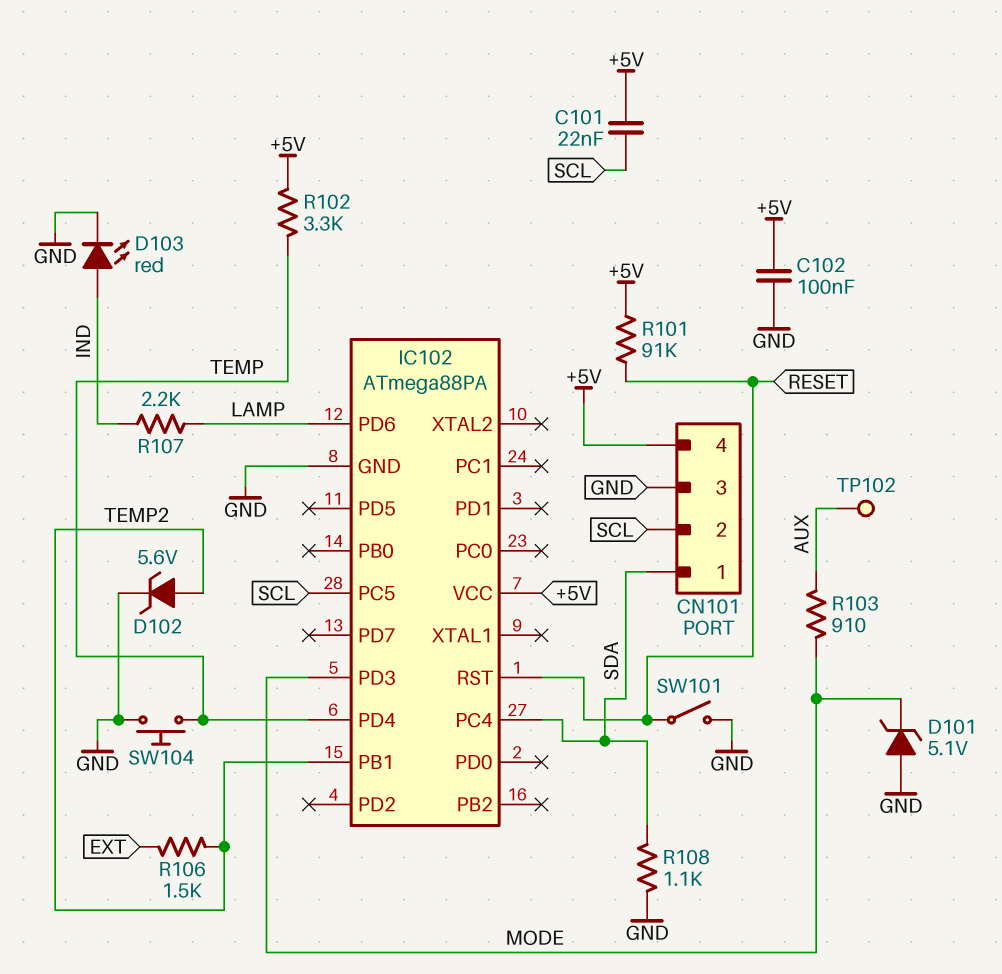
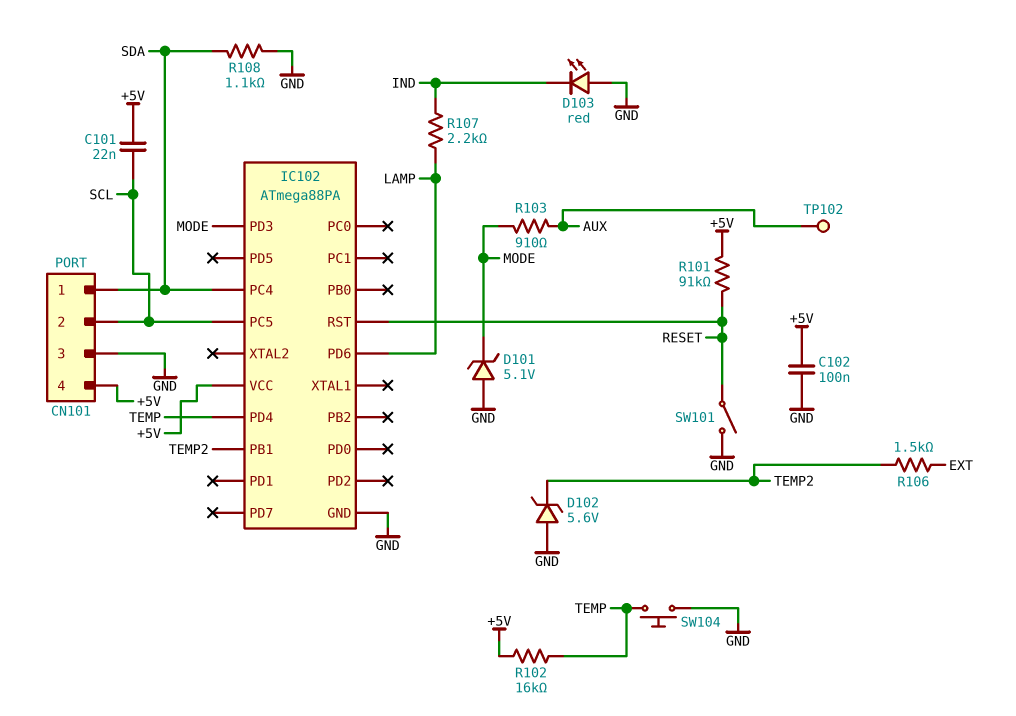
D102: zener 5.6V (A TEMP2, K GND) -> zener 5.6V (A GND, K TEMP2)
D103: LED red (A IND, K GND) -> LED red (A GND, K IND)
R102: 3.3k (+5V, TEMP) -> 16k (+5V, TEMP)

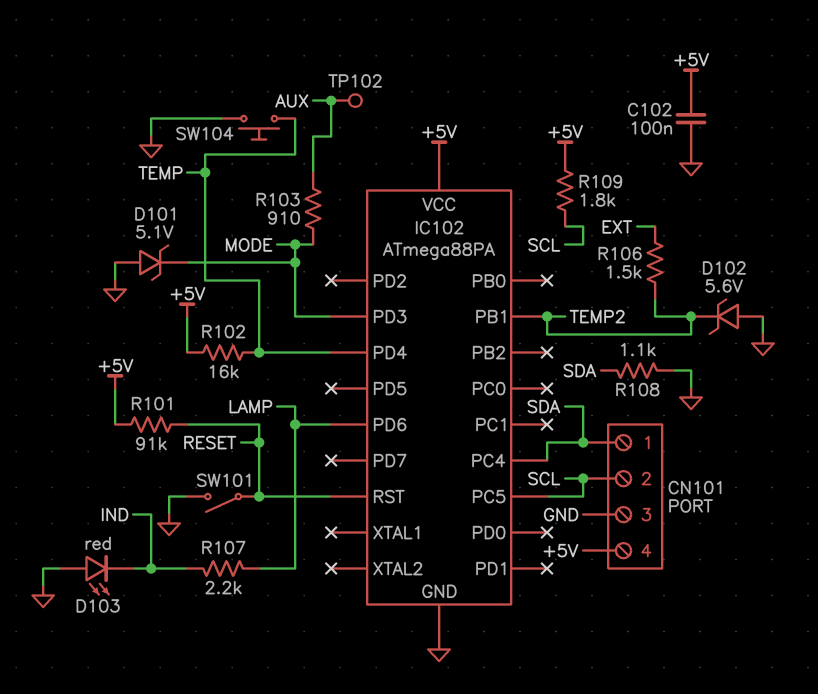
C101: 22nF (+5V, SCL) -> none
R109: none -> 1.8k (+5V, SCL)

